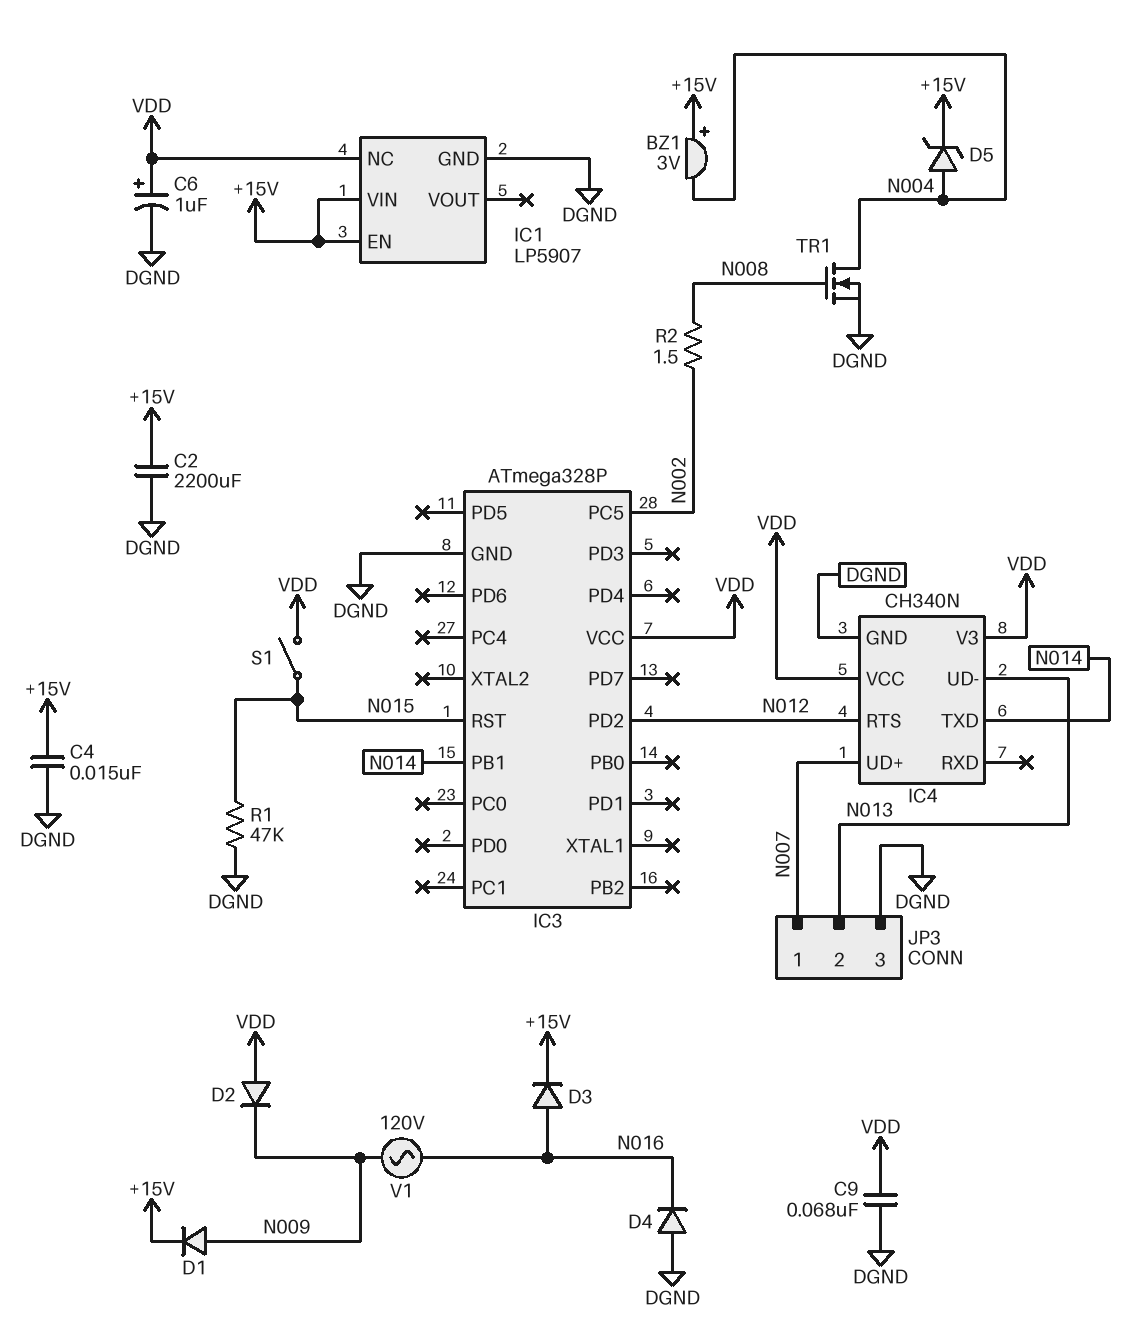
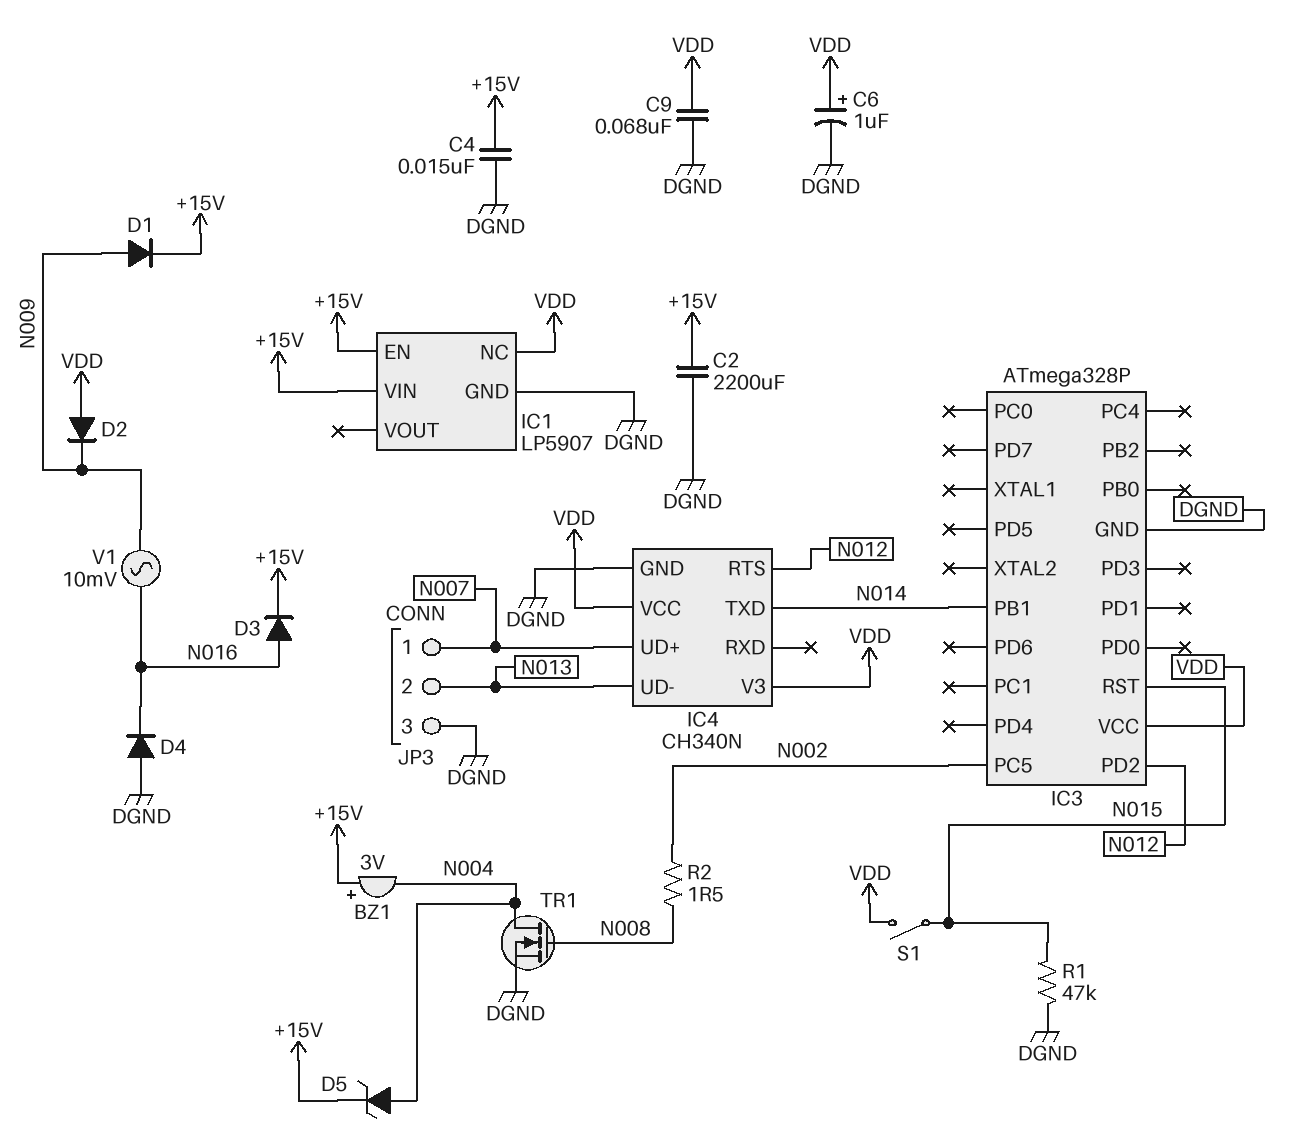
V1: AC 120V (N009, N016) -> AC 10mV (N009, N016)

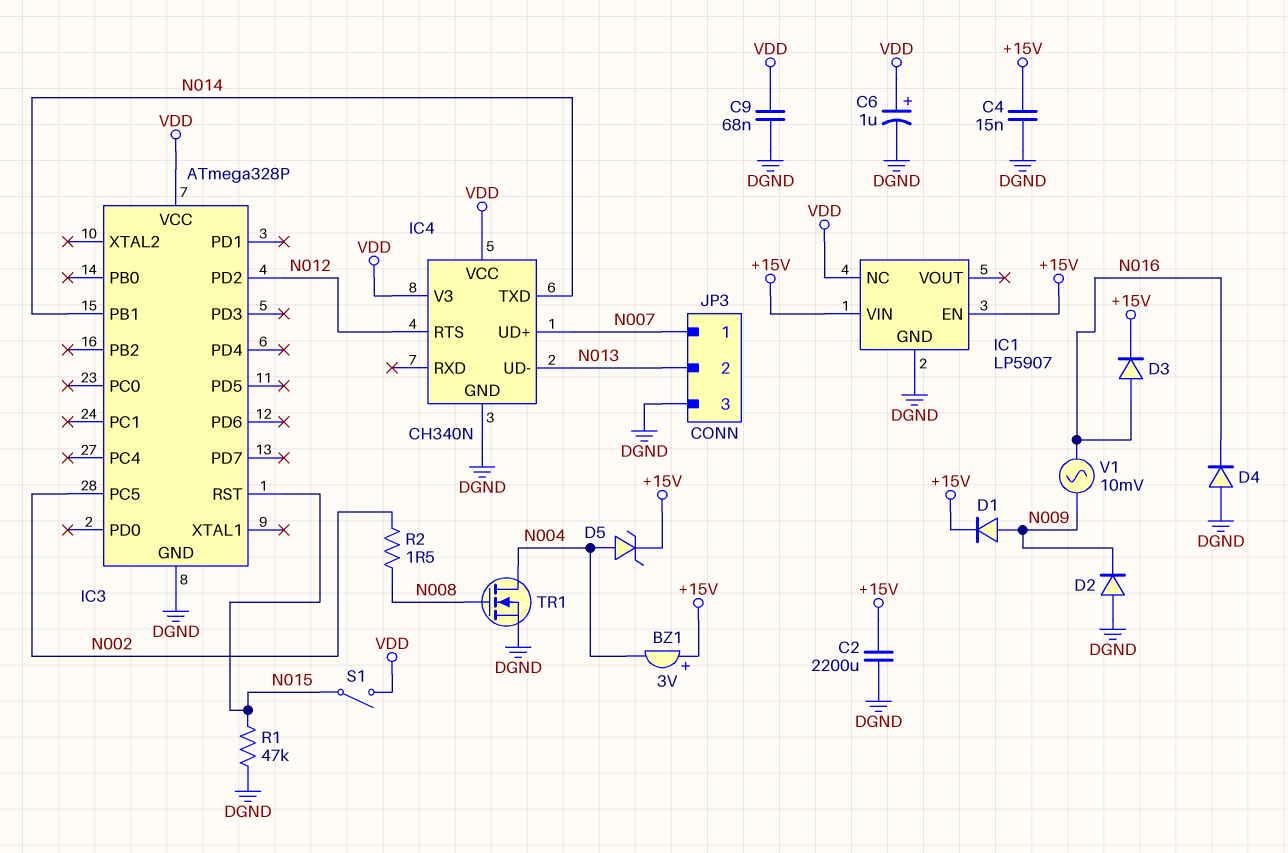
D2: diode (A VDD, K N009) -> diode (A DGND, K N009)

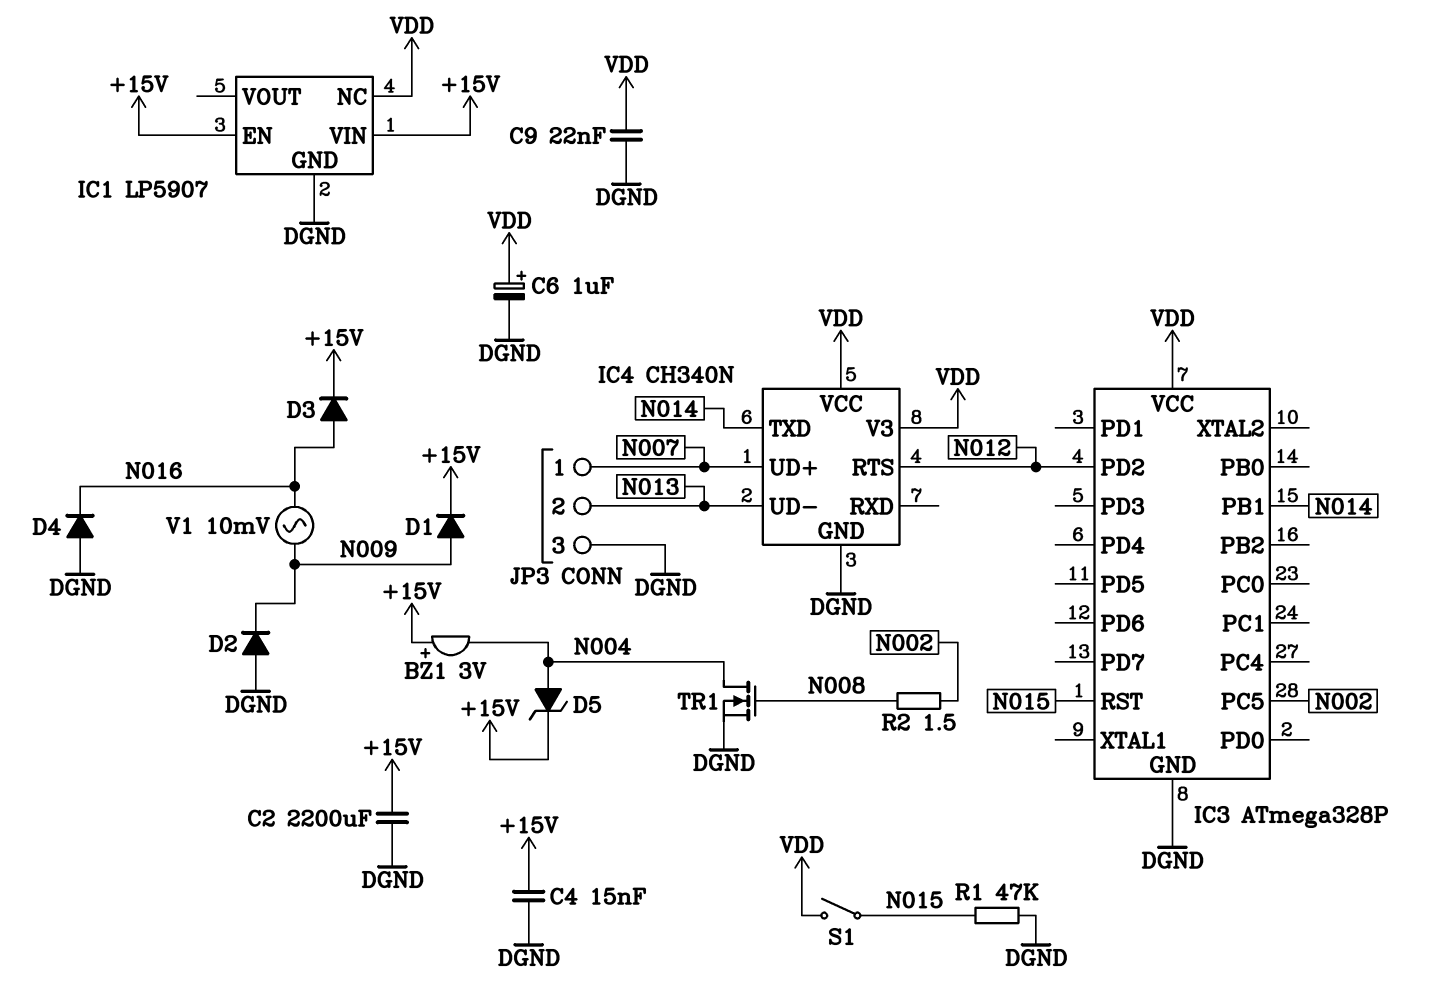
C9: 68nF (DGND, VDD) -> 22nF (DGND, VDD)

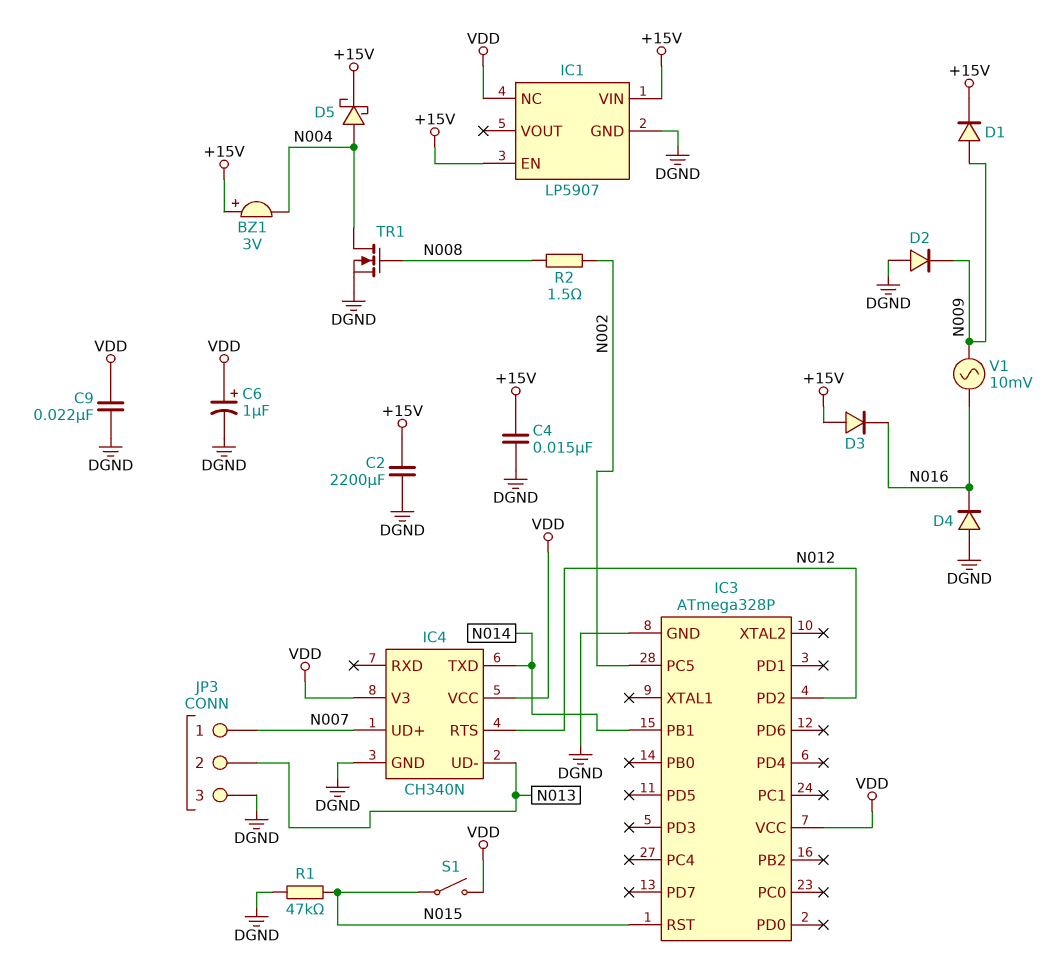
D3: diode (A N016, K +15V) -> diode (A +15V, K N016)
D5: zener (A N004, K +15V) -> schottky (A N004, K +15V)

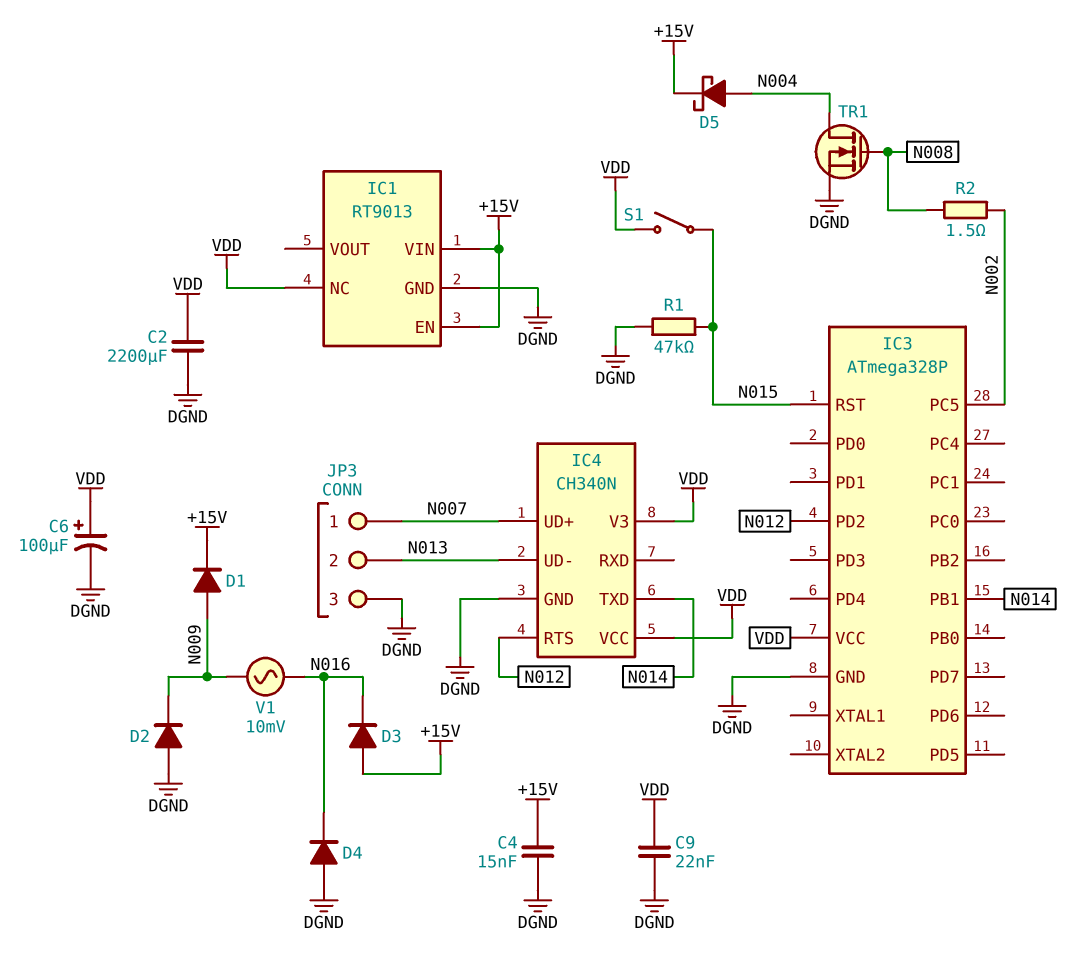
BZ1: buzzer 3V (plus +15V, minus N004) -> none
C2: 2200uF (+15V, DGND) -> 2200uF (DGND, VDD)
C6: 1uF (plus VDD, minus DGND) -> 100uF (plus VDD, minus DGND)
IC1: LP5907 -> RT9013

